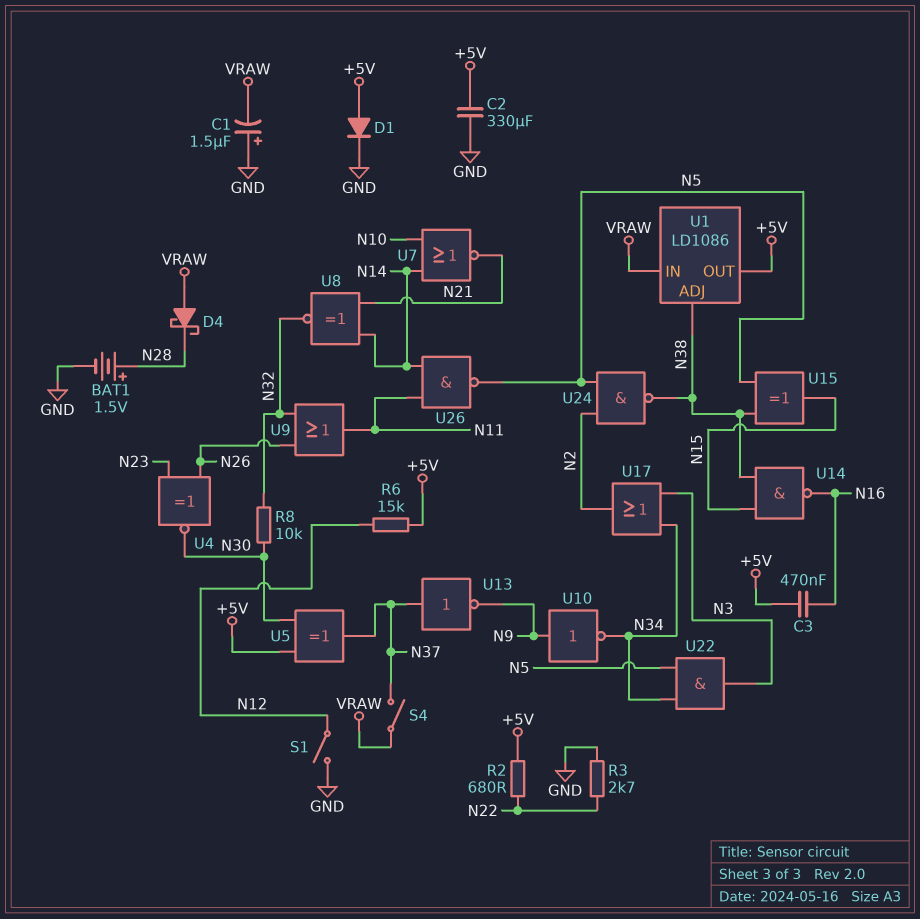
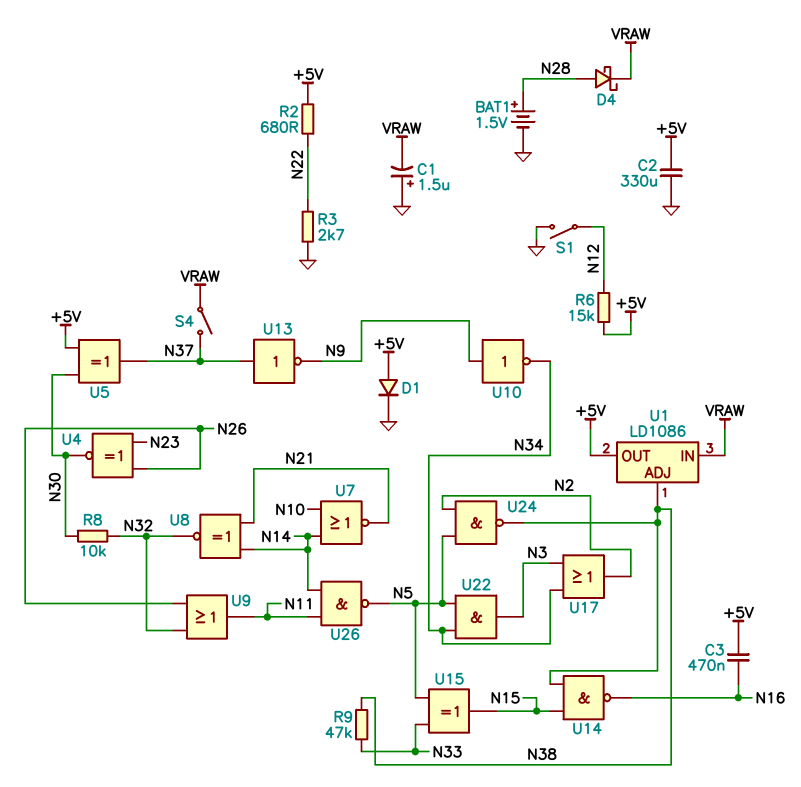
D4: schottky (A VRAW, K N28) -> schottky (A N28, K VRAW)
R9: none -> 47k (N33, N38)
U15: XOR (in N5, in N38, out N15) -> XOR (in N5, in N33, out N15)

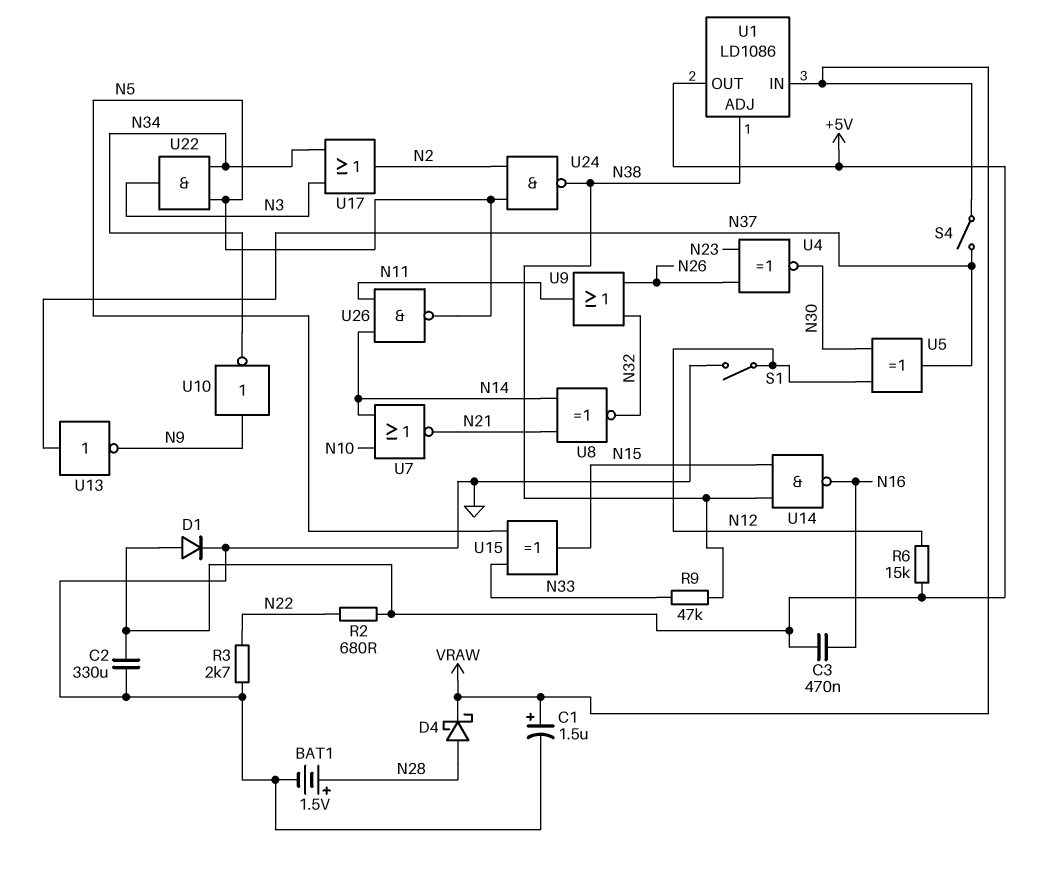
C1: 1.5uF (plus GND, minus VRAW) -> 1.5uF (plus VRAW, minus GND)
R8: 10k (N30, N32) -> none
U5: XOR (in +5V, in N30, out N37) -> XOR (in N12, in N30, out N37)

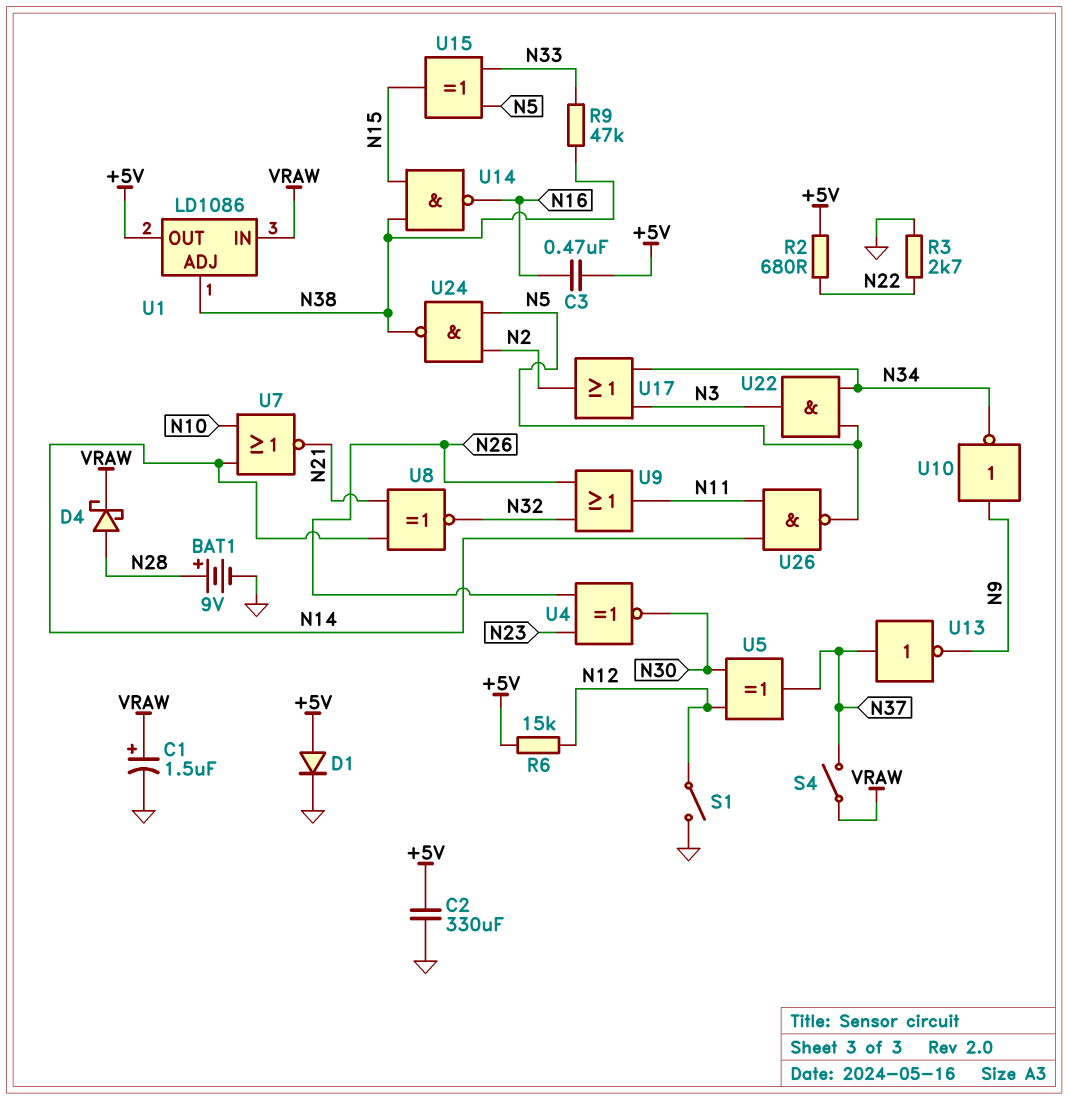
BAT1: 1.5V (plus N28, minus GND) -> 9V (plus N28, minus GND)

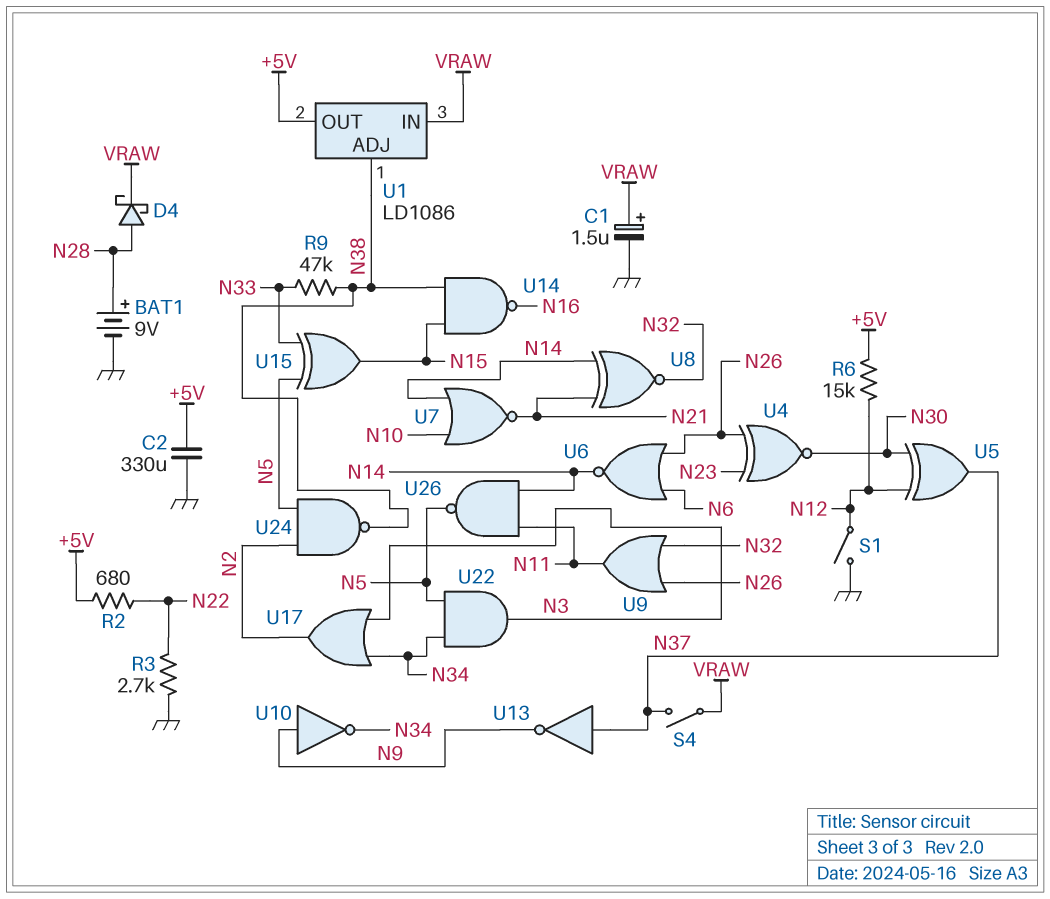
C3: 470nF (+5V, N16) -> none
D1: diode (A +5V, K GND) -> none
U6: none -> NOR (in N6, in N26, out N14)

